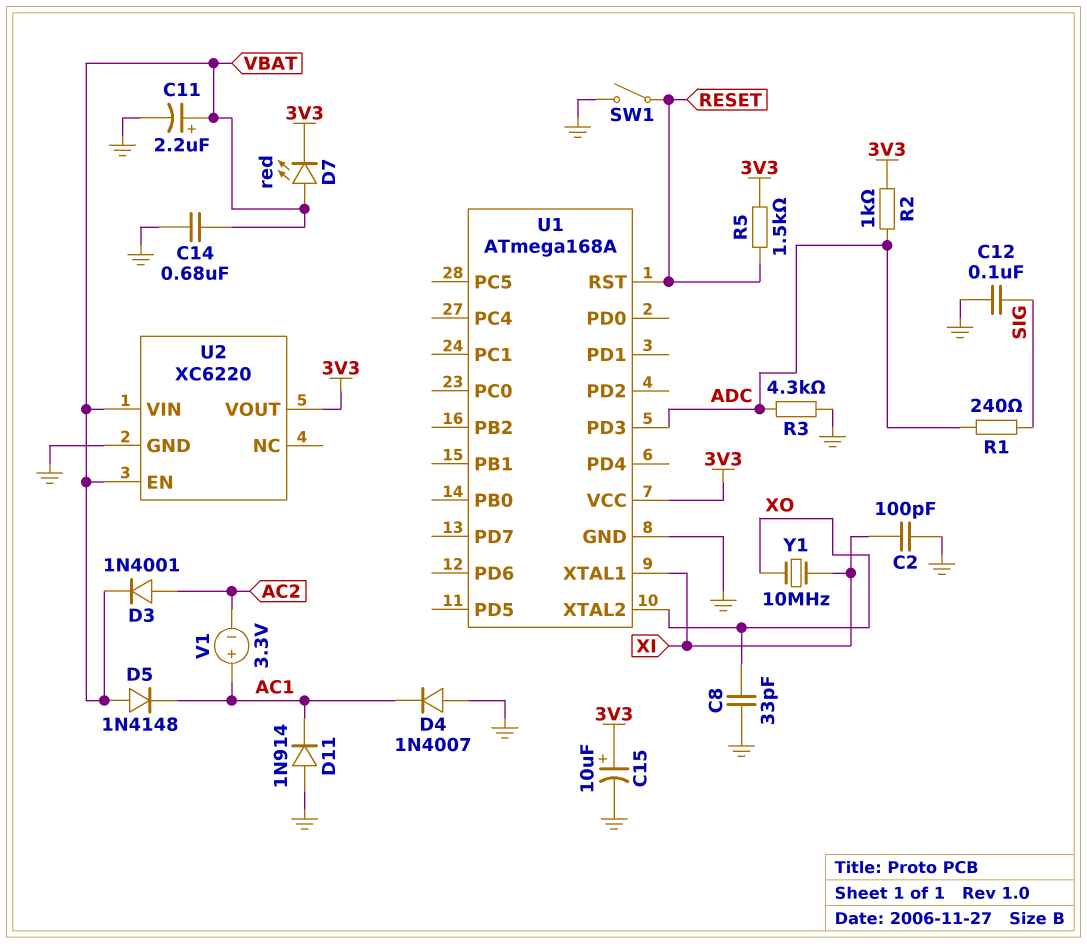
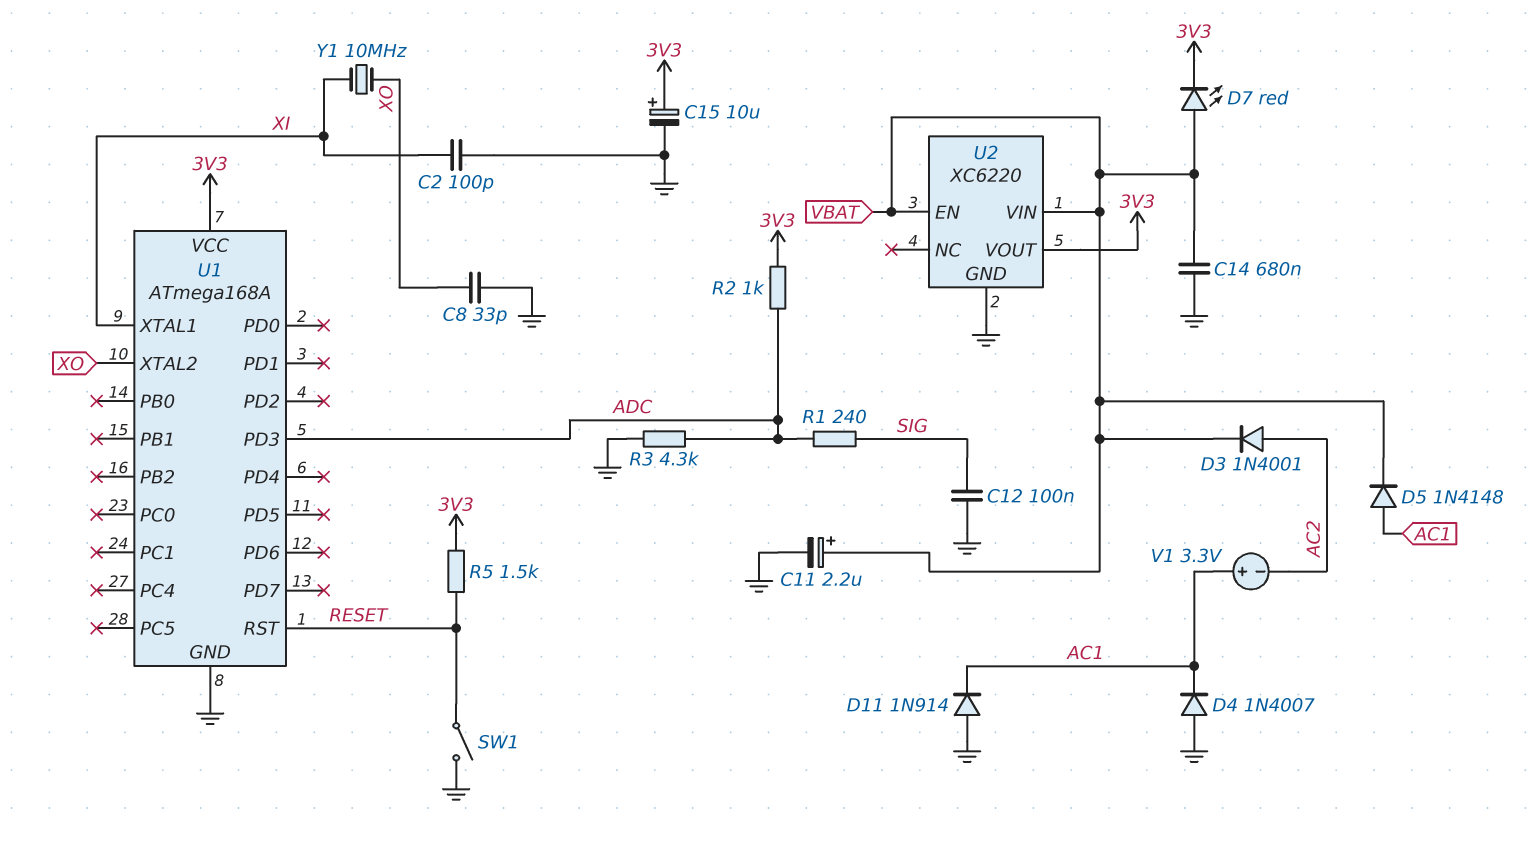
D5: diode 1N4148 (A VBAT, K AC1) -> diode 1N4148 (A AC1, K VBAT)

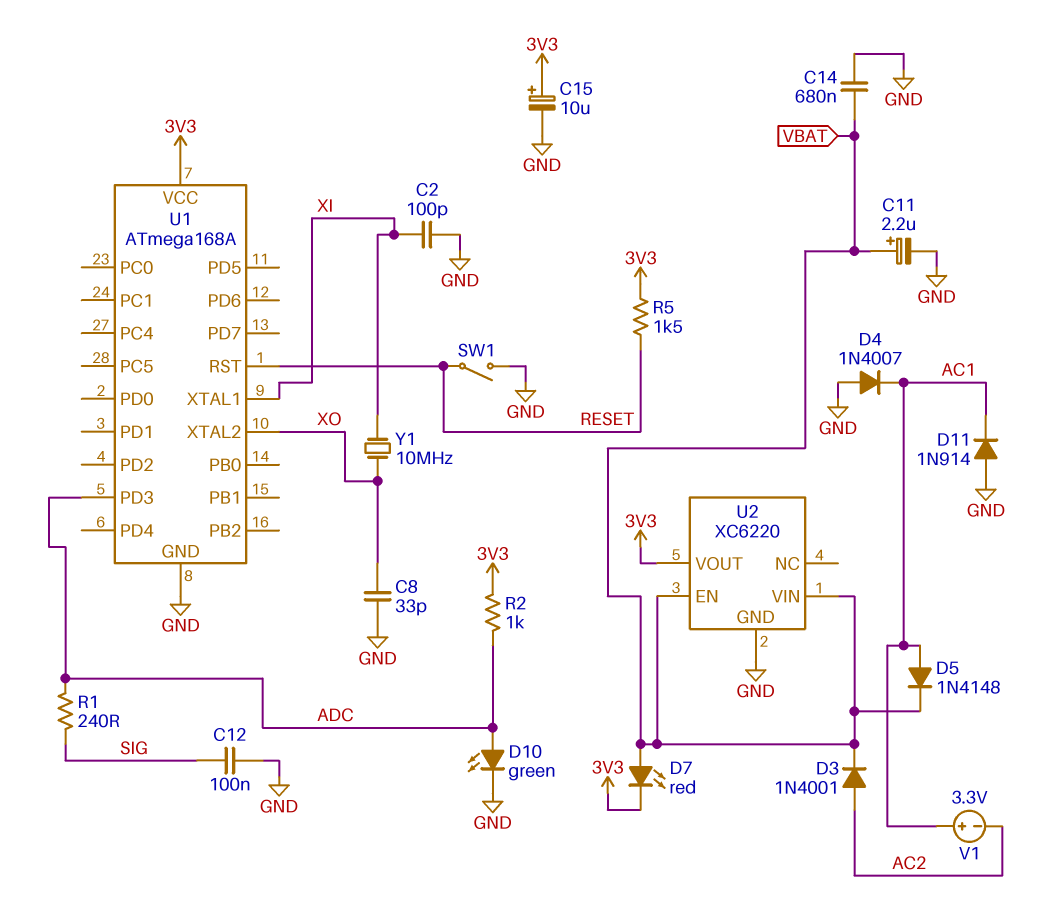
D10: none -> LED green (A ADC, K GND)
R3: 4.3k (ADC, GND) -> none

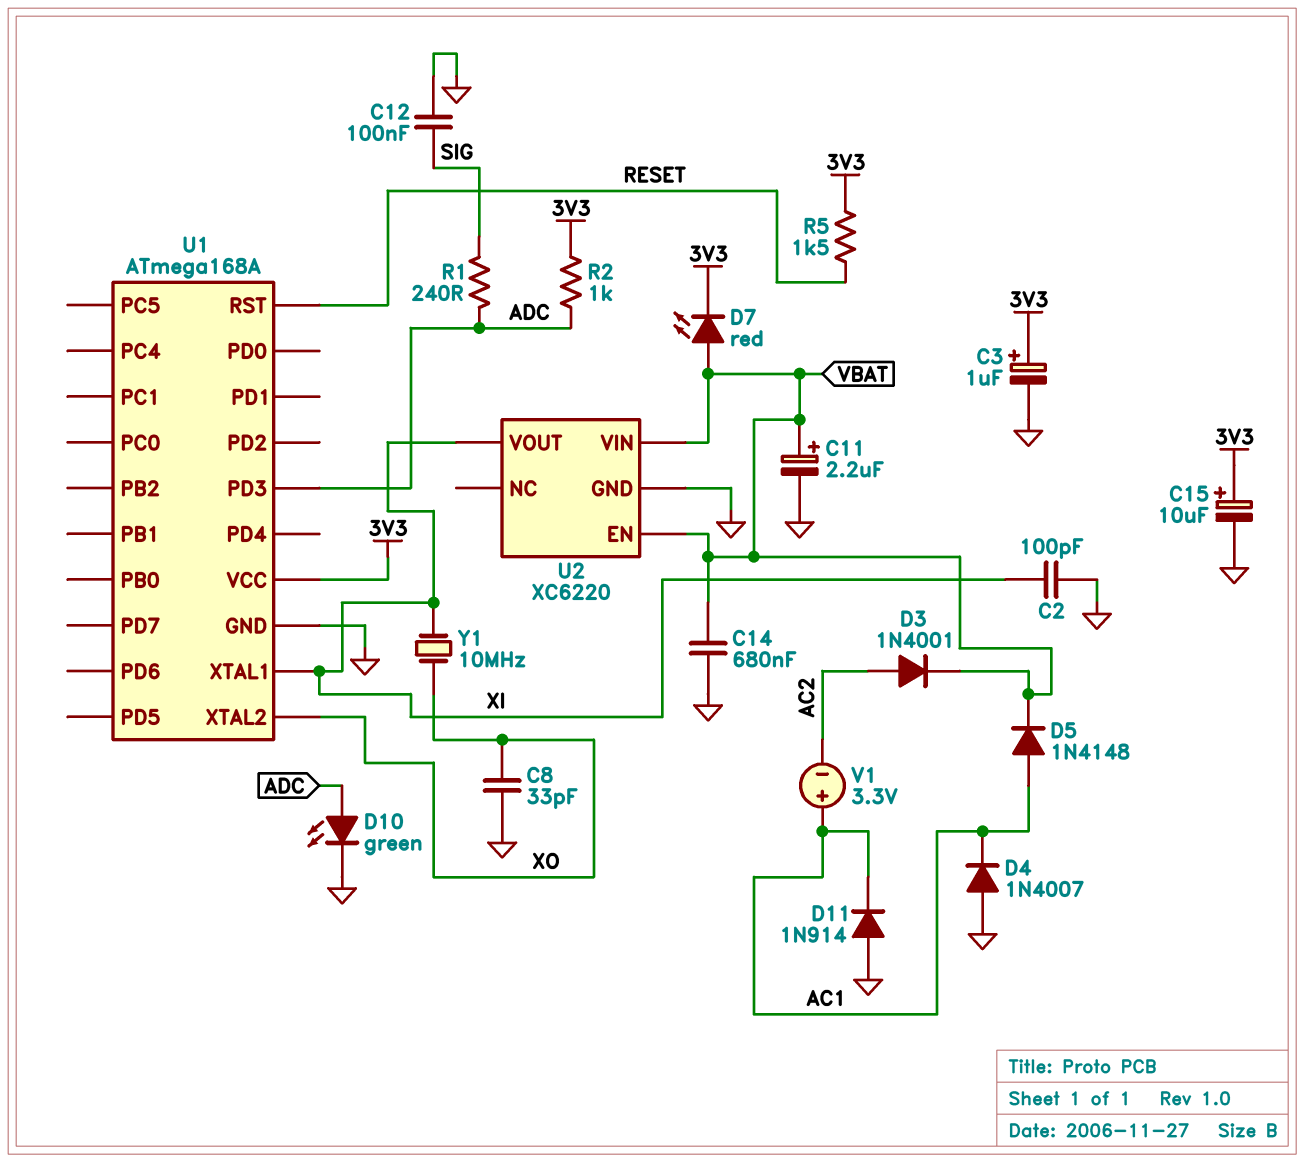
C3: none -> 1uF (plus 3V3, minus GND)
SW1: switch (GND, RESET) -> none
U2 pin VOUT: 3V3 -> XI

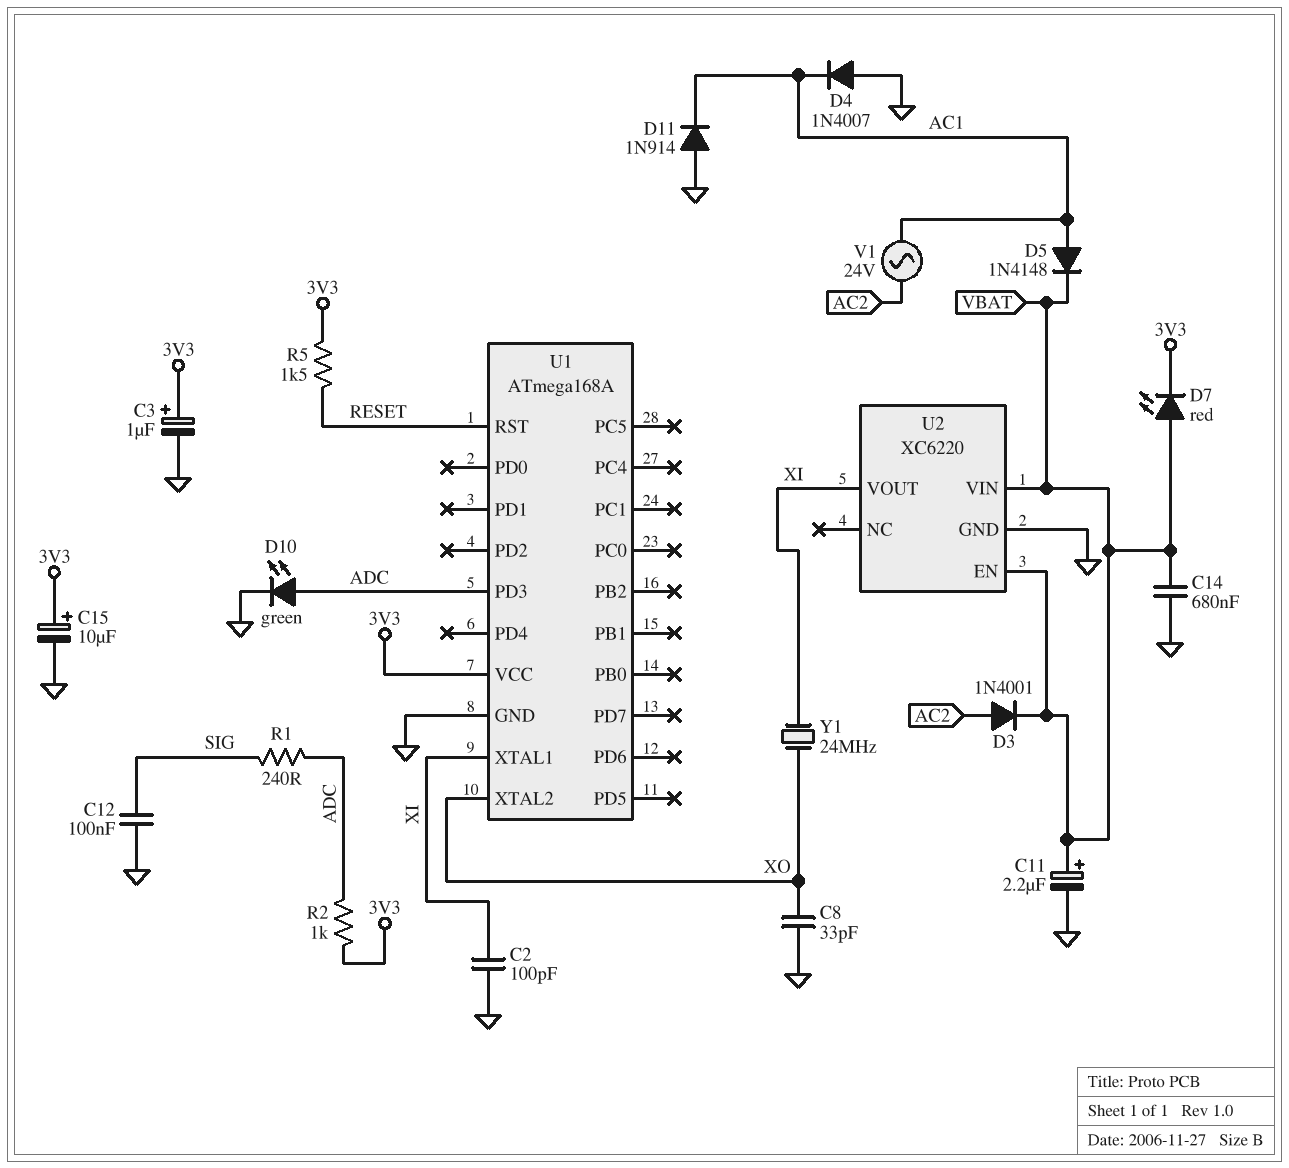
V1: 3.3V (plus AC1, minus AC2) -> AC 24V (AC1, AC2)
Y1: 10MHz (XI, XO) -> 24MHz (XI, XO)

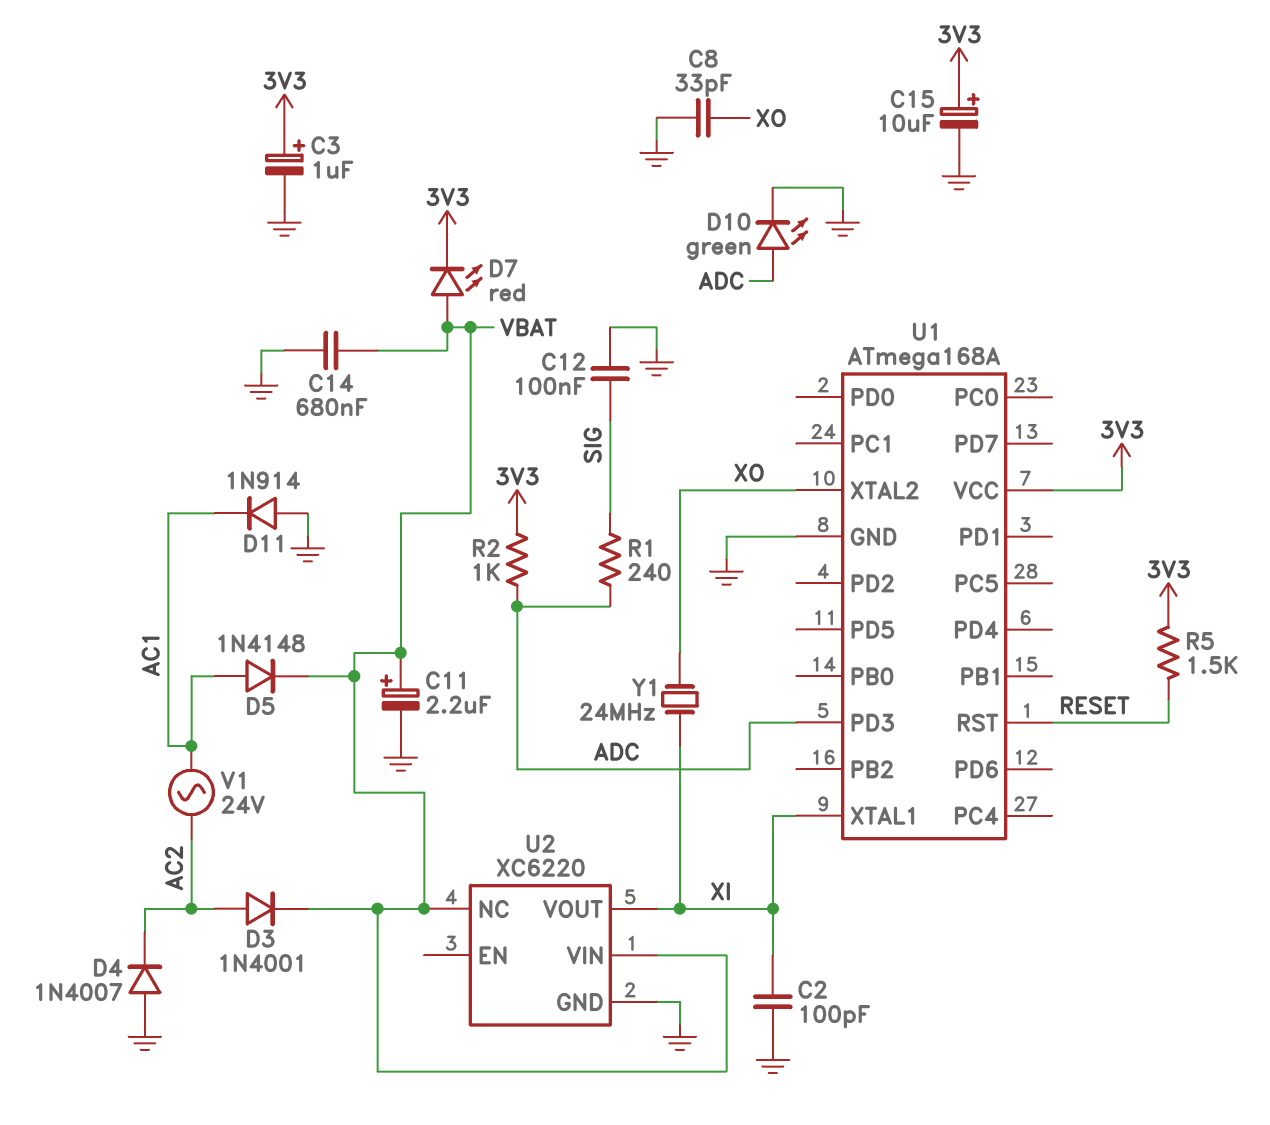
D4: diode 1N4007 (A GND, K AC1) -> diode 1N4007 (A GND, K AC2)
U2 pin EN: VBAT -> none
U2 pin NC: none -> VBAT

